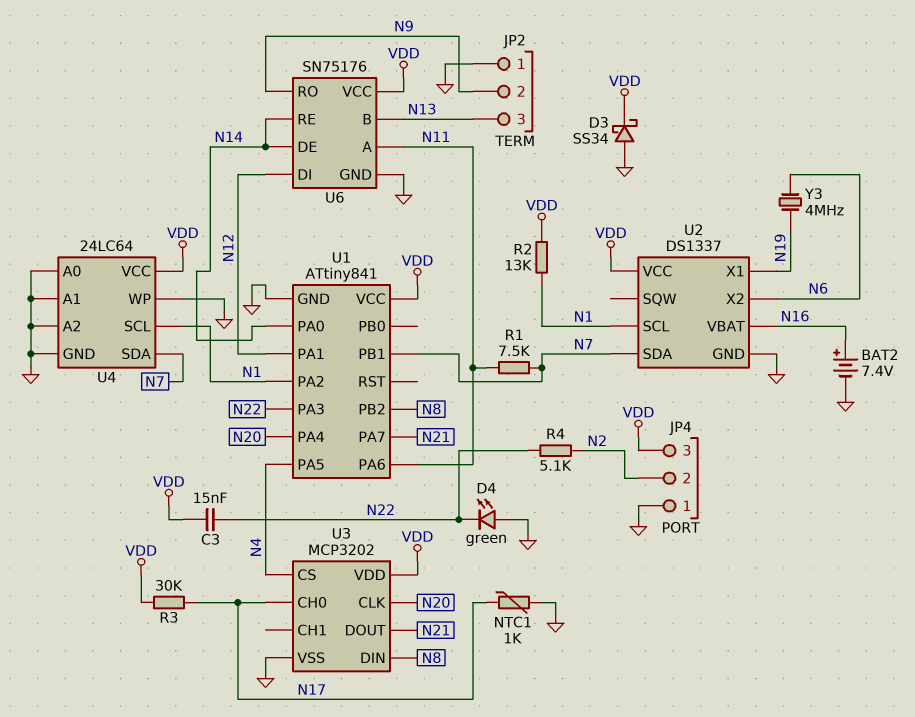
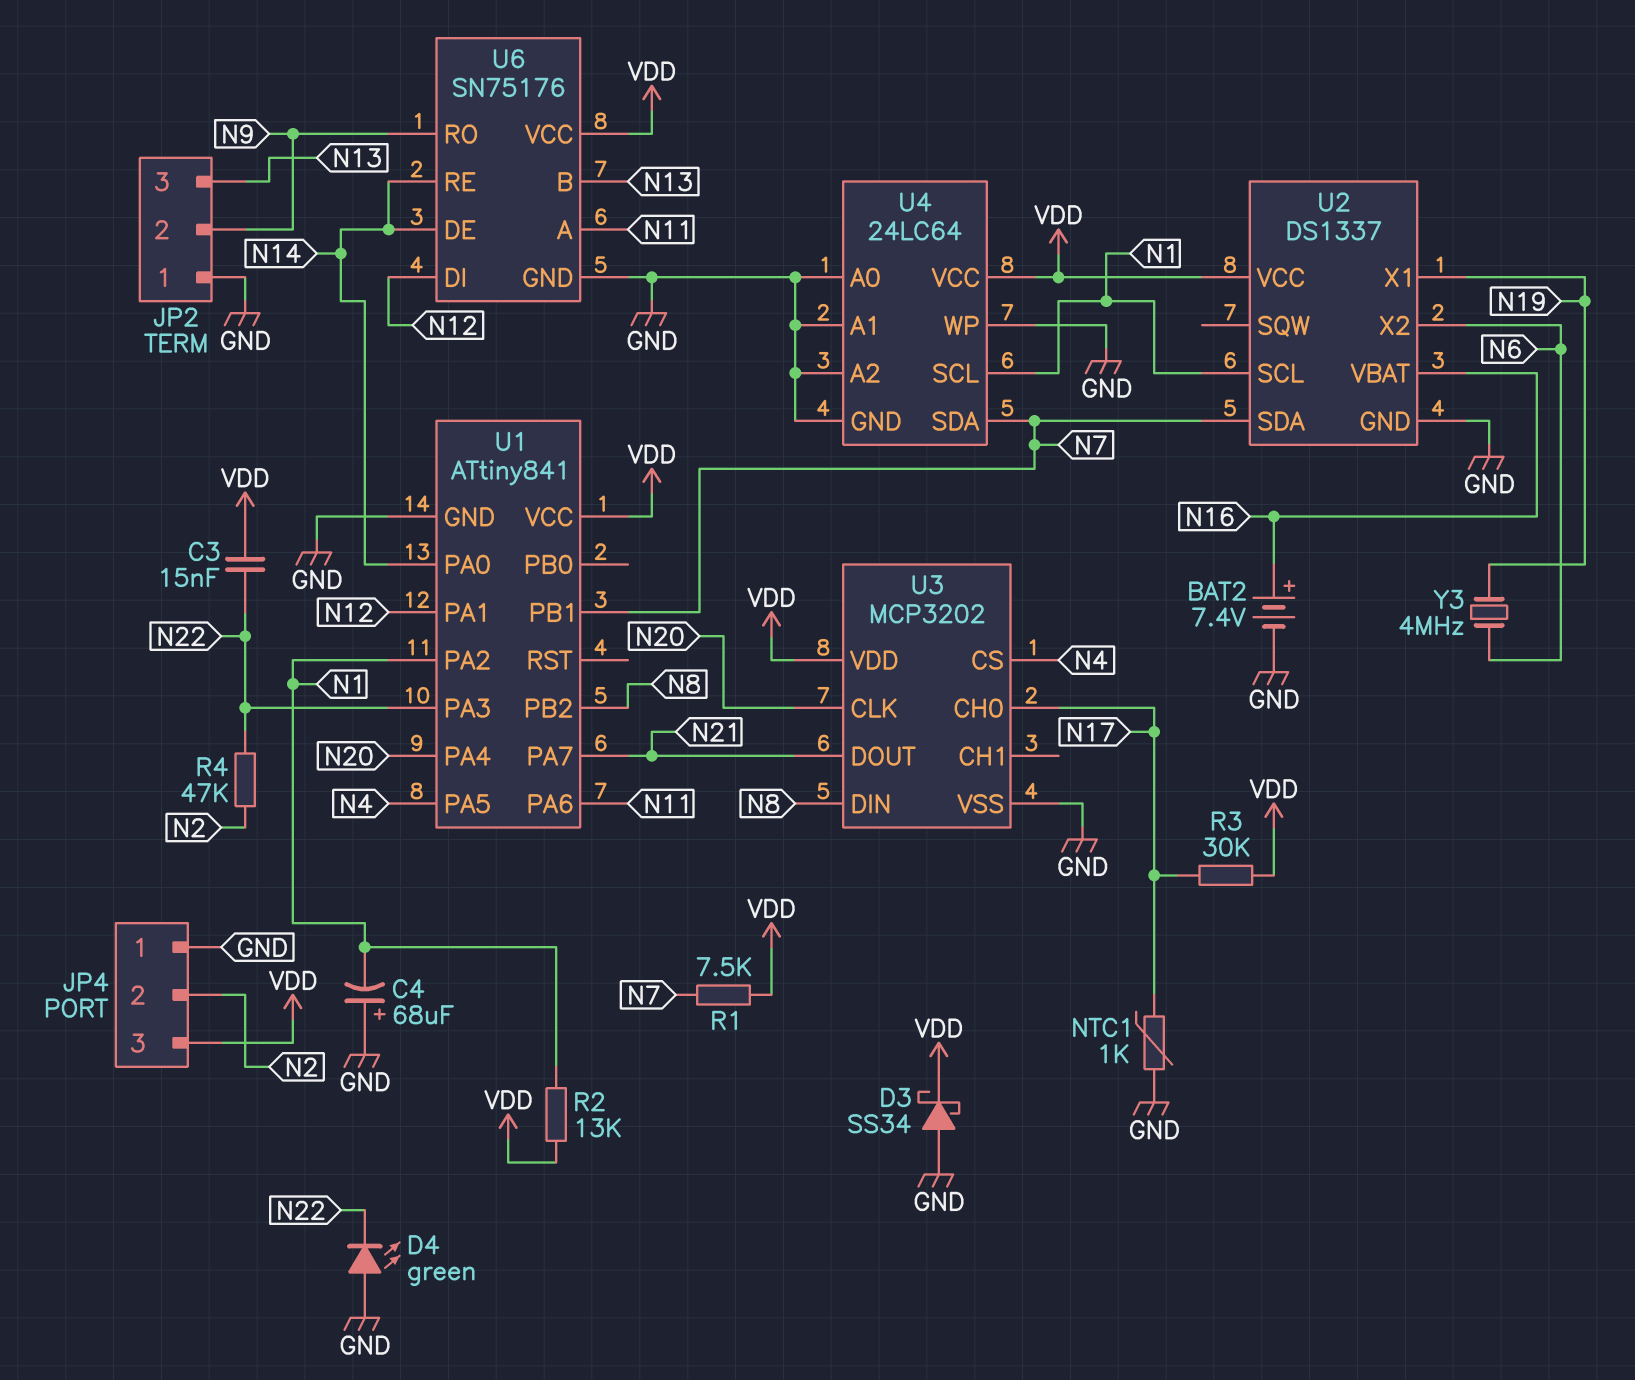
C4: none -> 68uF (plus GND, minus N1)
R1: 7.5k (N7, N11) -> 7.5k (N7, VDD)
R4: 5.1k (N2, N22) -> 47k (N2, N22)

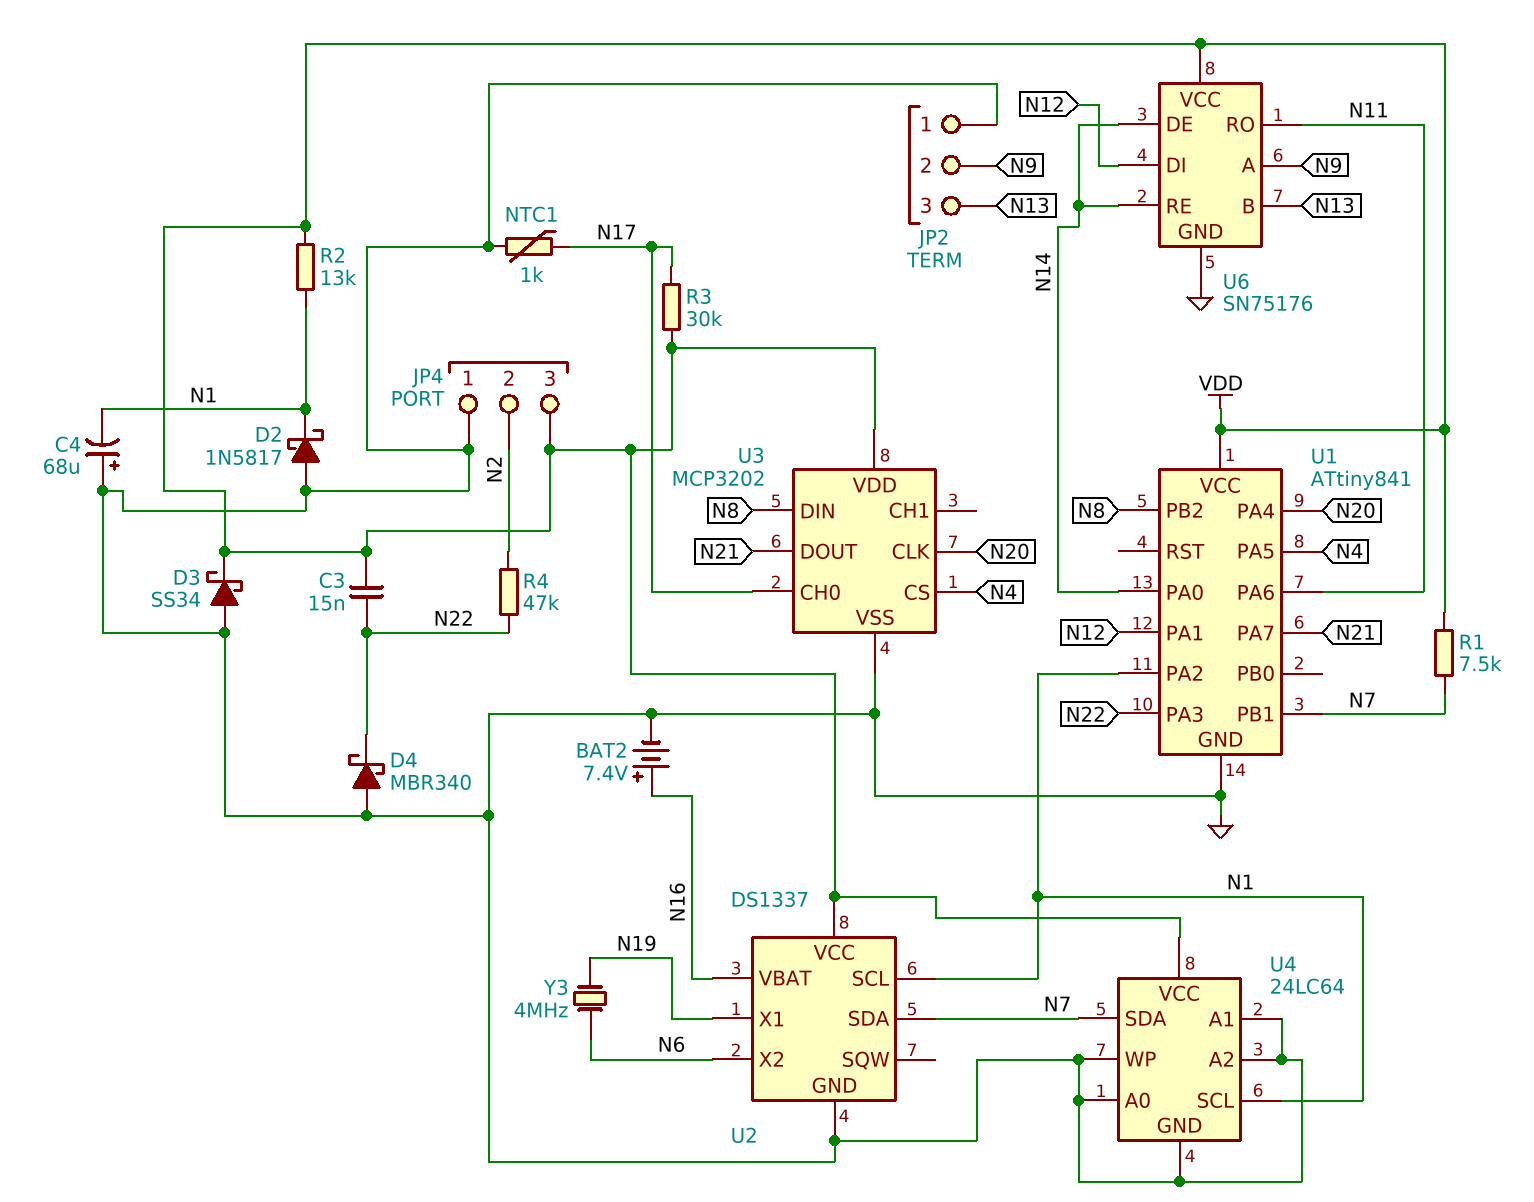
D2: none -> schottky 1N5817 (A GND, K N1)
D4: LED green (A GND, K N22) -> schottky MBR340 (A GND, K N22)
U6 pin A: N11 -> N9
U6 pin RO: N9 -> N11

